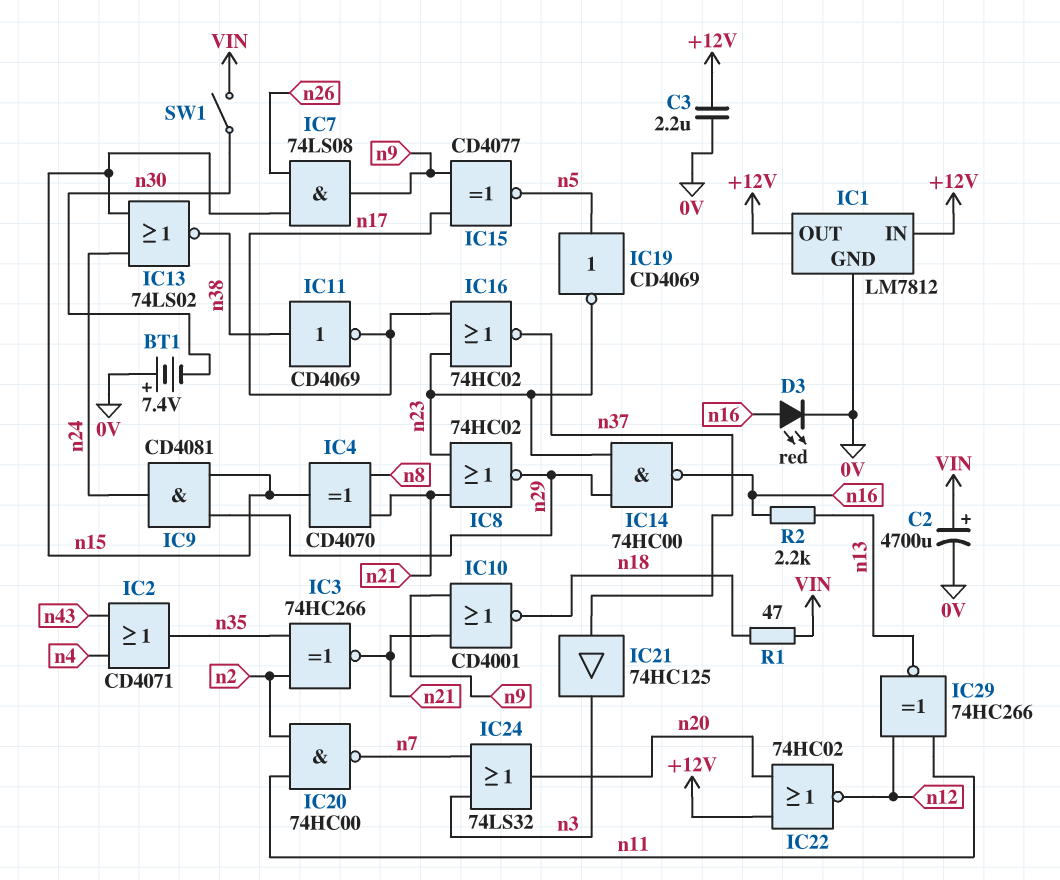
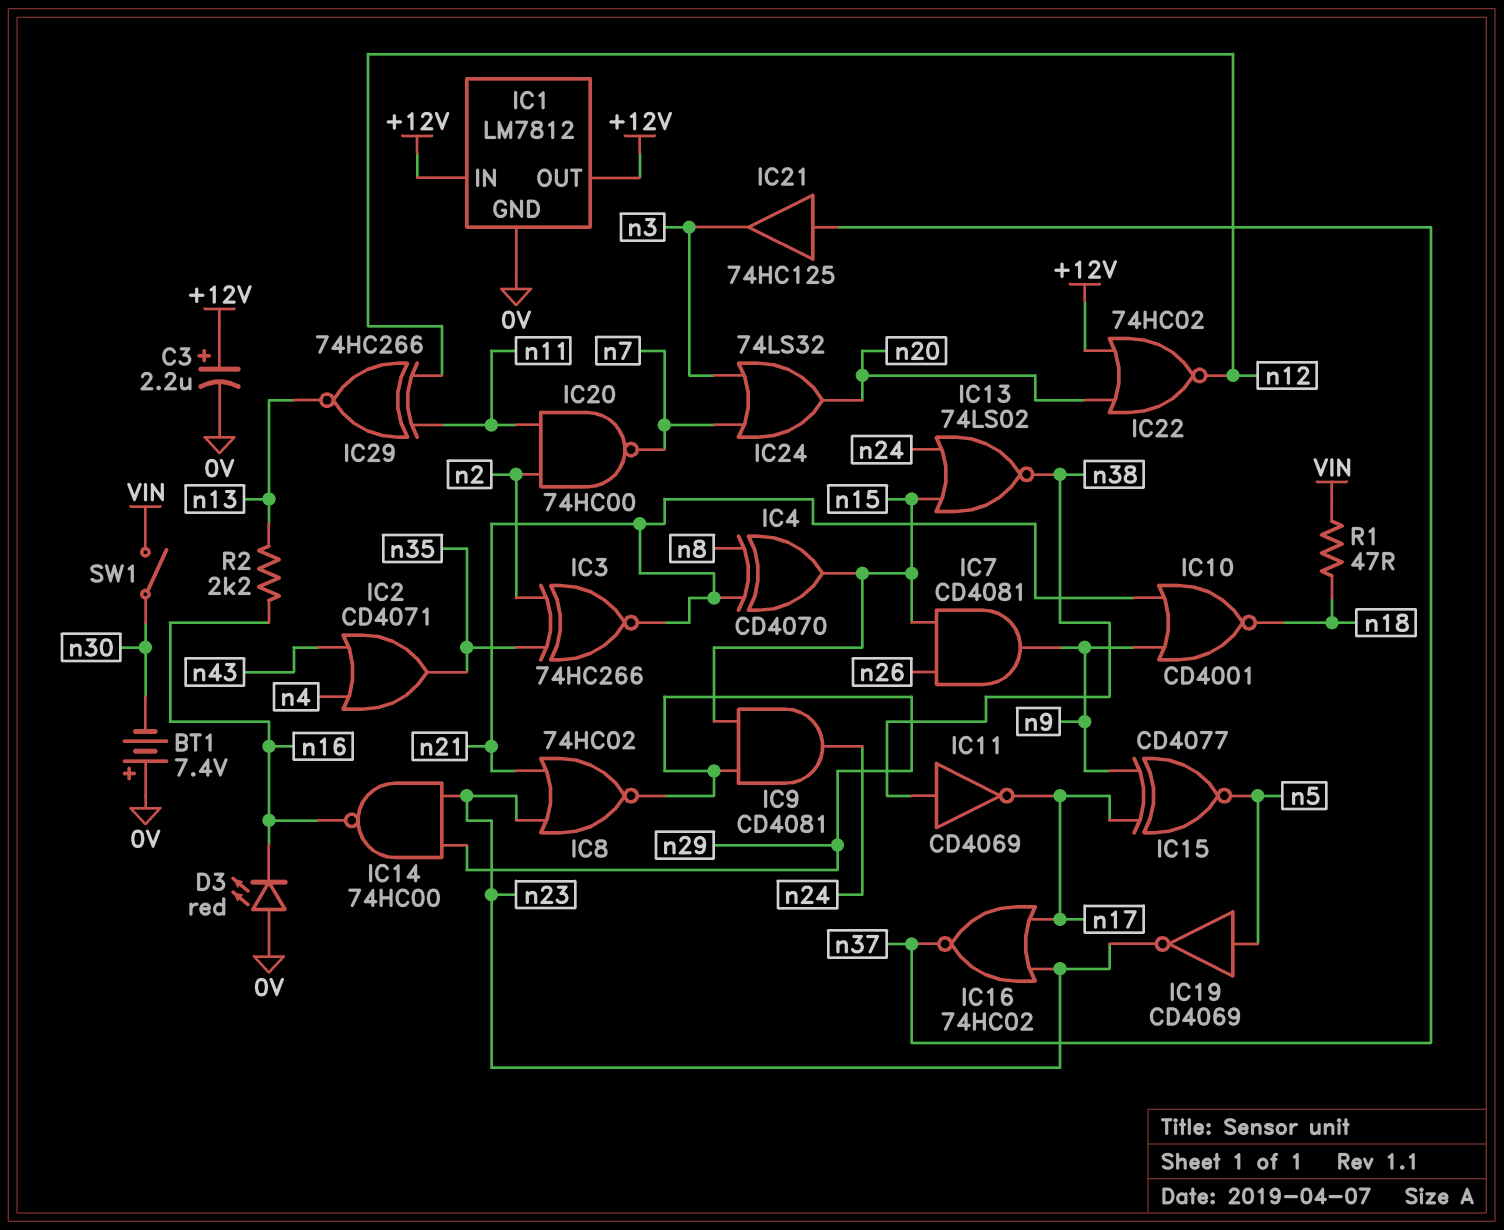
C2: 4700uF (plus VIN, minus 0V) -> none
C3: 2.2uF (+12V, 0V) -> 2.2uF (plus +12V, minus 0V)
D3: LED red (A n16, K 0V) -> LED red (A 0V, K n16)
IC7: AND 74LS08 (in n15, in n26, out n9) -> AND CD4081 (in n15, in n26, out n9)

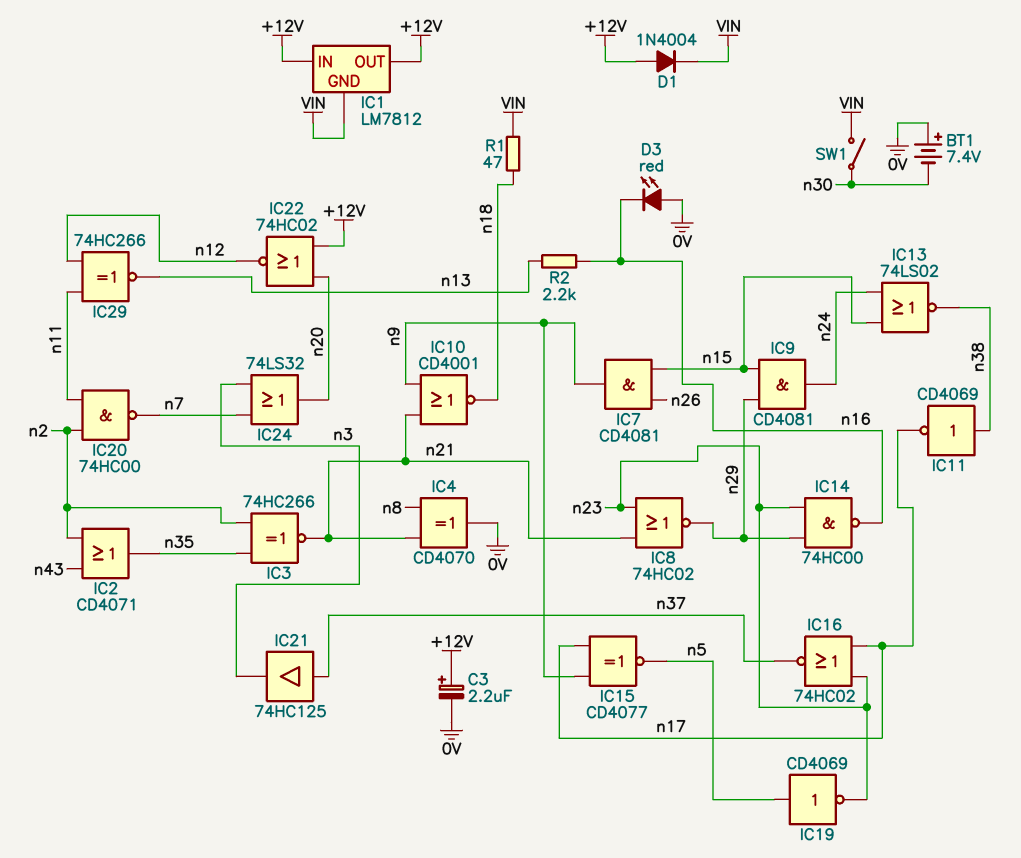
D1: none -> diode 1N4004 (A +12V, K VIN)
IC1 pin GND: 0V -> VIN
IC2: OR CD4071 (in n4, in n43, out n35) -> OR CD4071 (in n2, in n43, out n35)
IC4: XOR CD4070 (in n8, in n21, out n15) -> XOR CD4070 (in n8, in n21, out 0V)

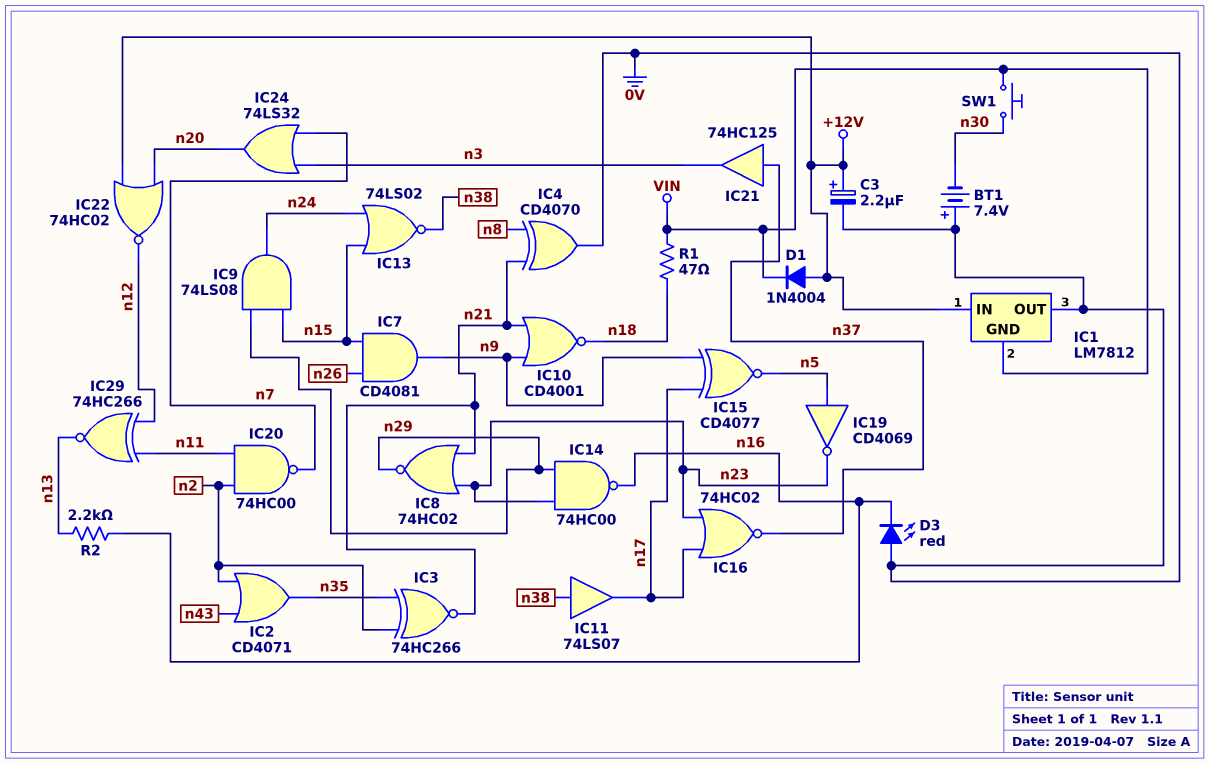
IC1 pin OUT: +12V -> 0V
IC9: AND CD4081 (in n15, in n29, out n24) -> AND 74LS08 (in n15, in n29, out n24)
IC11: NOT CD4069 (in n38, out n17) -> buffer 74LS07 (in n38, out n17)
SW1: switch (VIN, n30) -> button (VIN, n30)

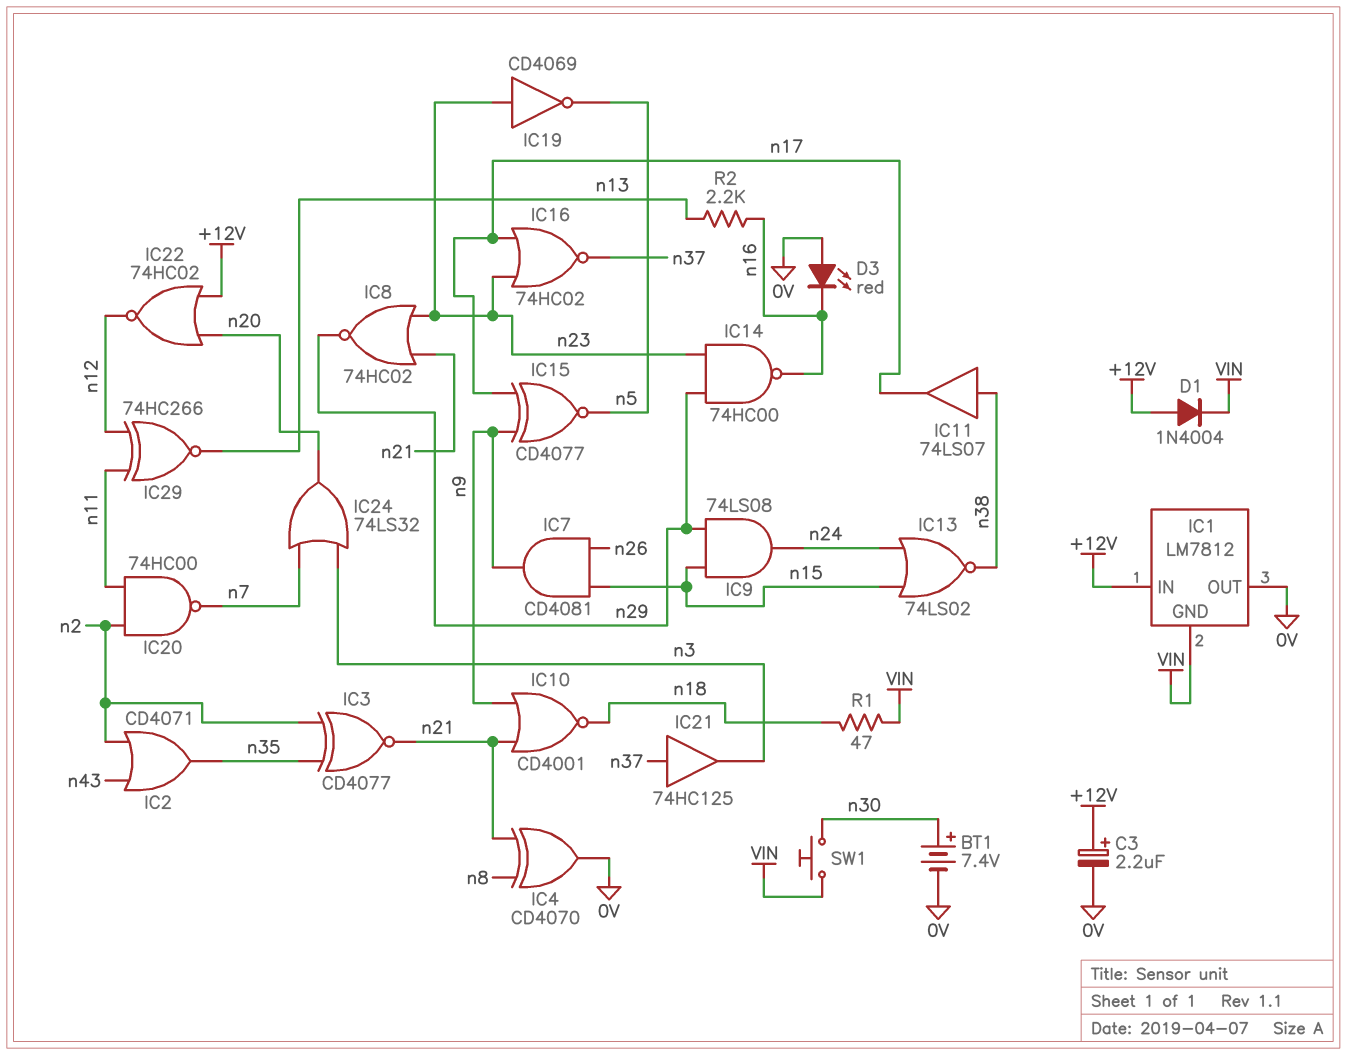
BT1: 7.4V (plus 0V, minus n30) -> 7.4V (plus n30, minus 0V)
IC3: XNOR 74HC266 (in n2, in n35, out n21) -> XNOR CD4077 (in n2, in n35, out n21)
IC19: NOT CD4069 (in n5, out n23) -> NOT CD4069 (in n23, out n5)

